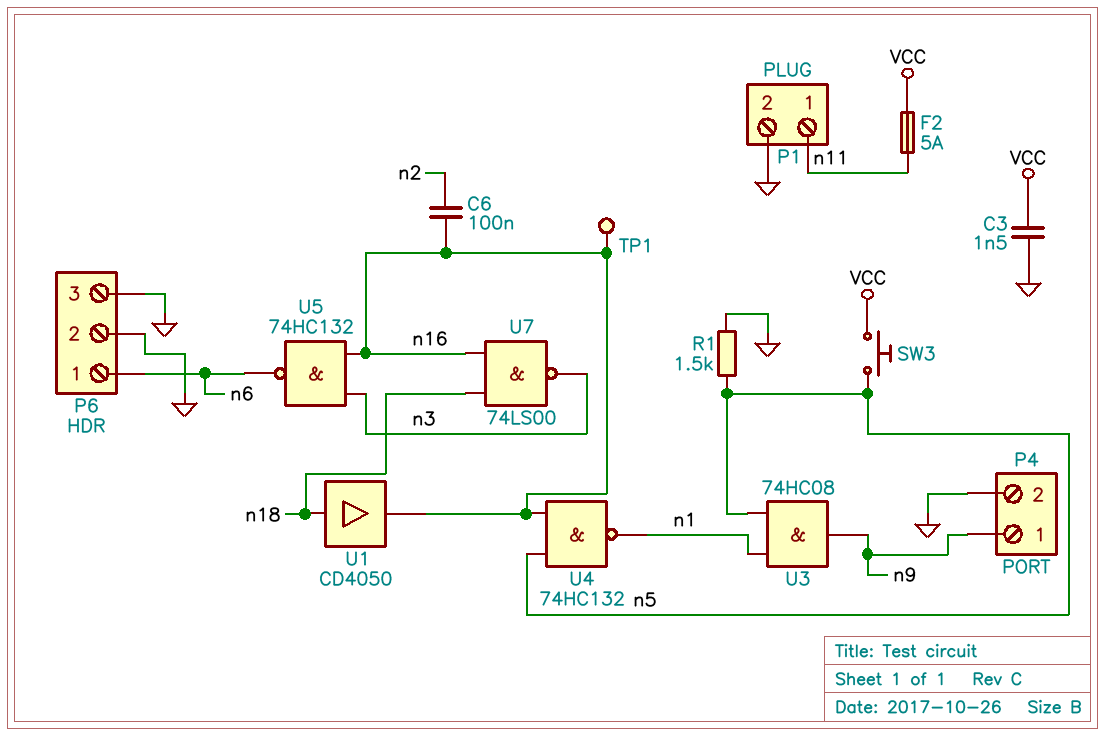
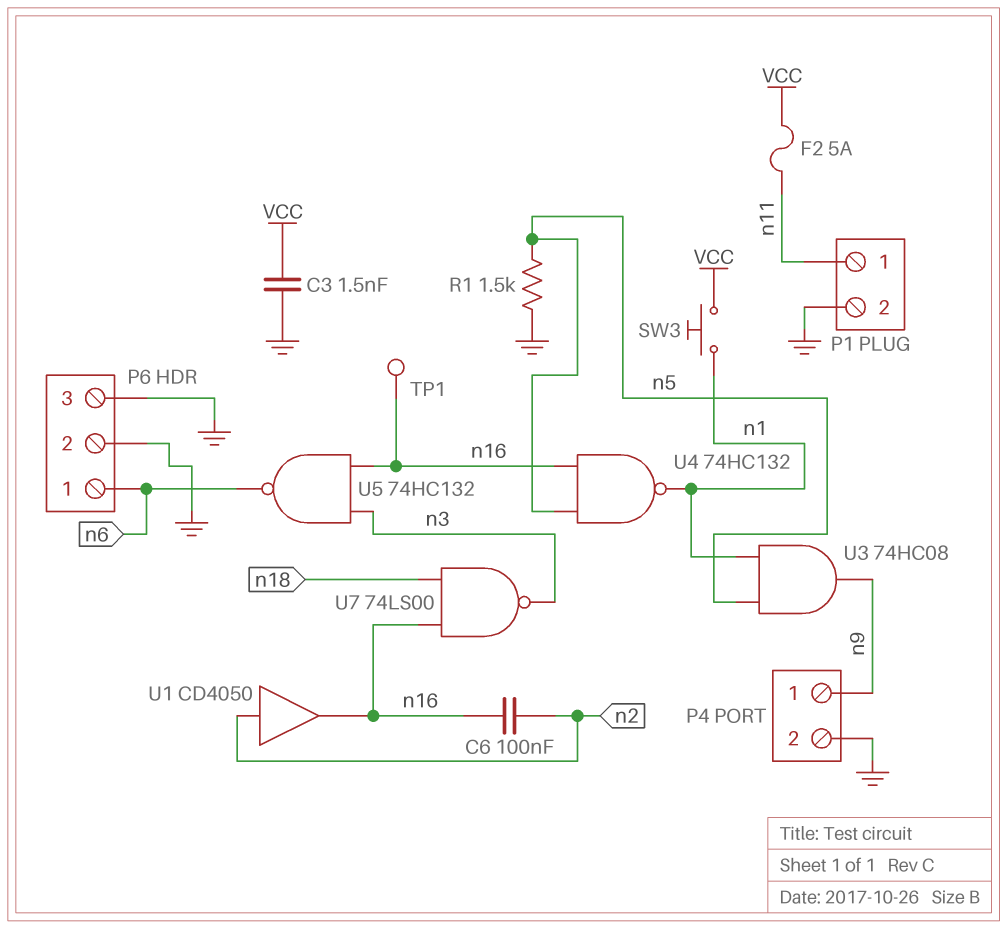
SW3: button (VCC, n5) -> button (VCC, n1)
U1: buffer CD4050 (in n18, out n16) -> buffer CD4050 (in n2, out n16)

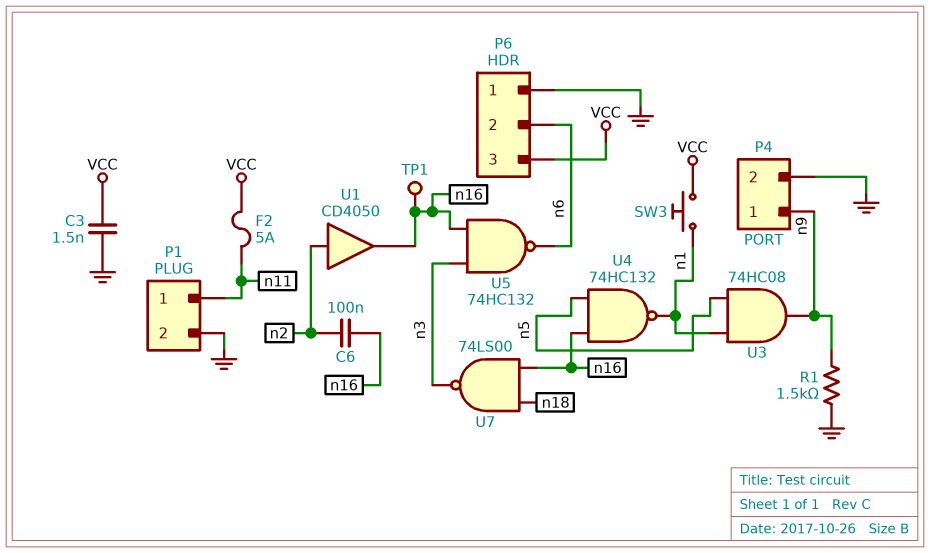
P6 pin 1: n6 -> GND
P6 pin 2: GND -> n6
P6 pin 3: GND -> VCC
R1: 1.5k (GND, n5) -> 1.5k (GND, n9)

